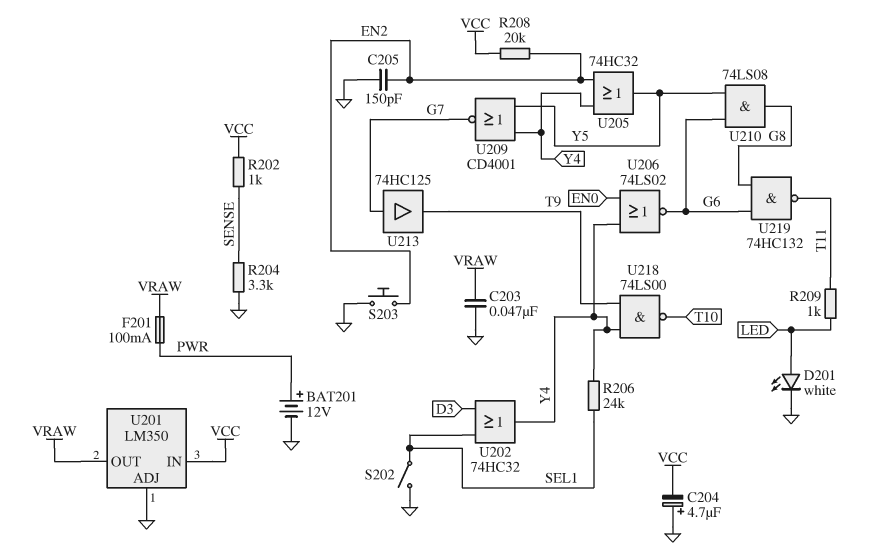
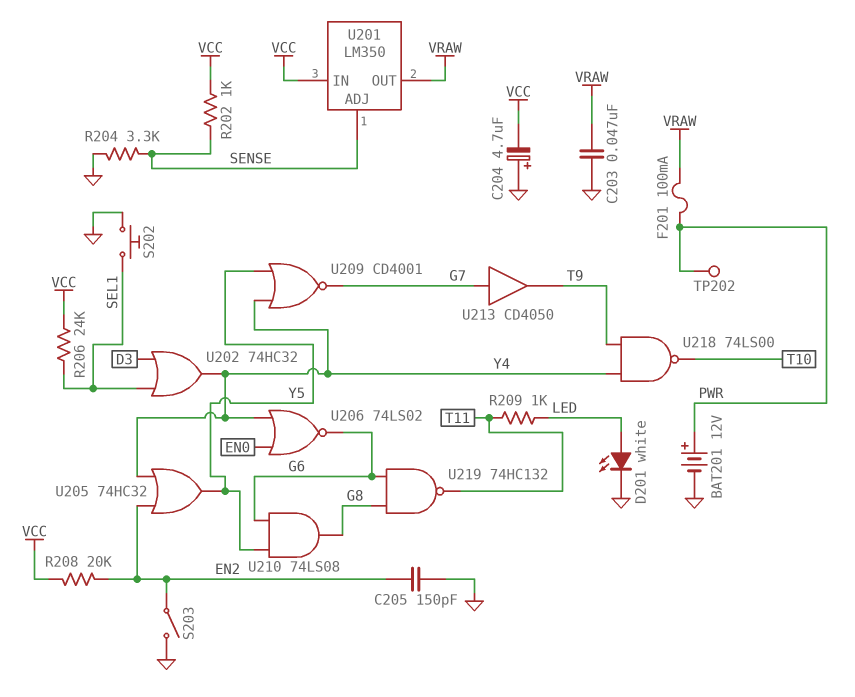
R206: 24k (SEL1, Y4) -> 24k (SEL1, VCC)
S202: switch (GND, SEL1) -> button (GND, SEL1)
S203: button (EN2, GND) -> switch (EN2, GND)
TP202: none -> test point (PWR)
U201 pin ADJ: GND -> SENSE
U213: buffer 74HC125 (in G7, out T9) -> buffer CD4050 (in G7, out T9)

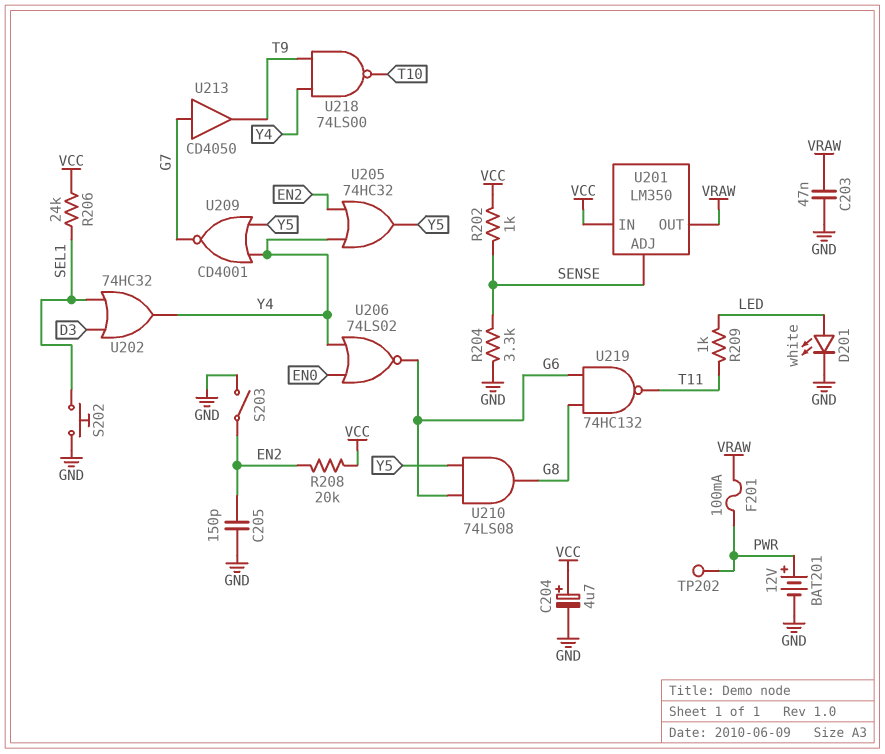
C204: 4.7uF (plus GND, minus VCC) -> 4.7uF (plus VCC, minus GND)

